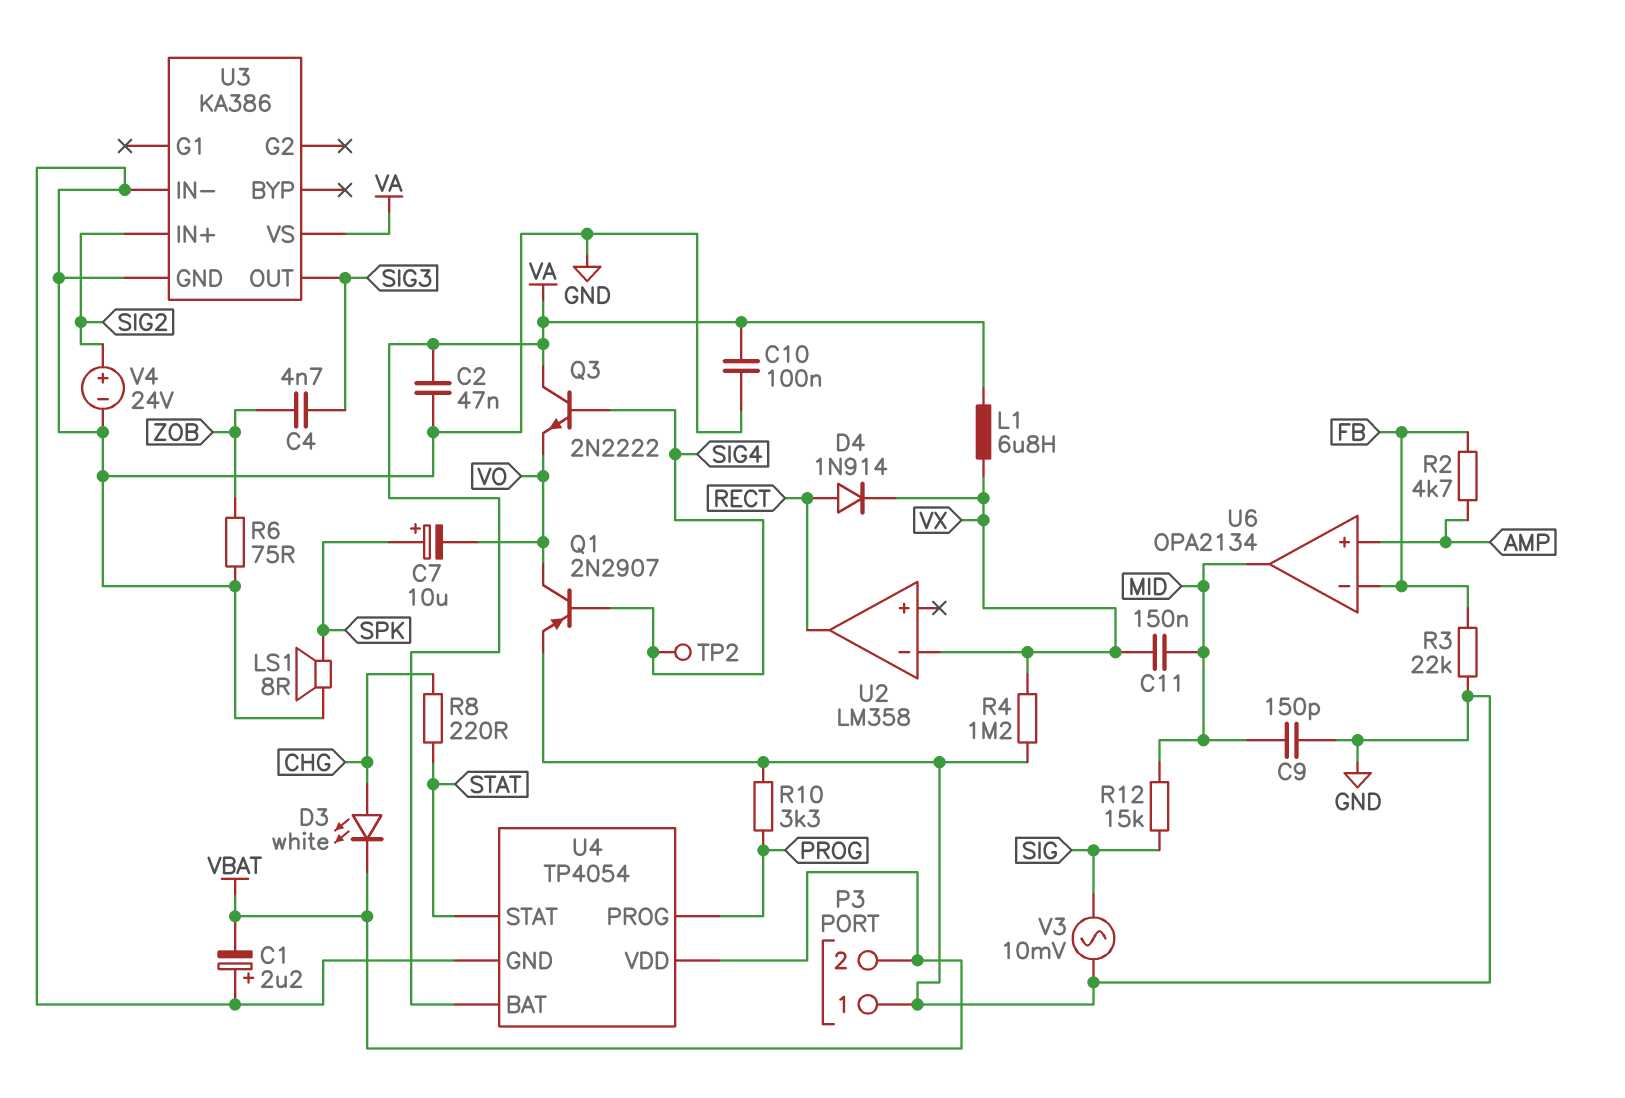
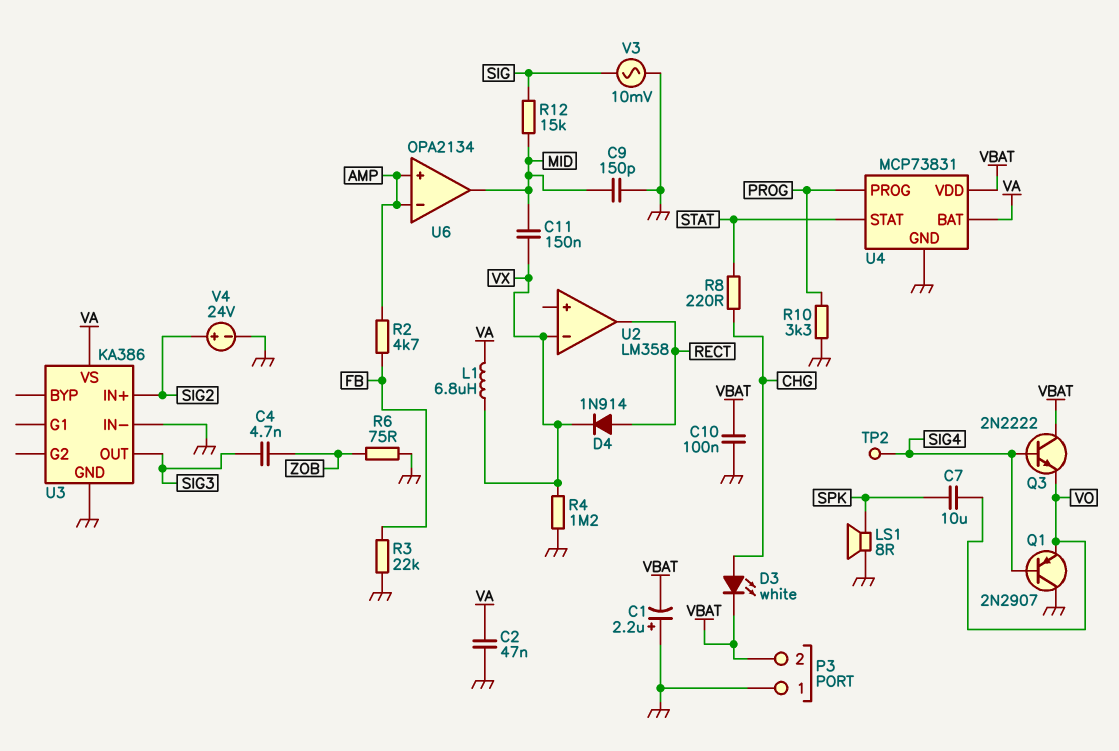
C7: 10uF (plus SPK, minus VO) -> 10uF (SPK, VO)
C10: 100nF (GND, VA) -> 100nF (GND, VBAT)
Q1: PNP 2N2907 (B SIG4, C VO, E GND) -> PNP 2N2907 (B SIG4, C GND, E VO)
Q3: NPN 2N2222 (B SIG4, C VA, E VO) -> NPN 2N2222 (B SIG4, C VBAT, E VO)
U4: TP4054 -> MCP73831
U6 pin in-: FB -> AMP

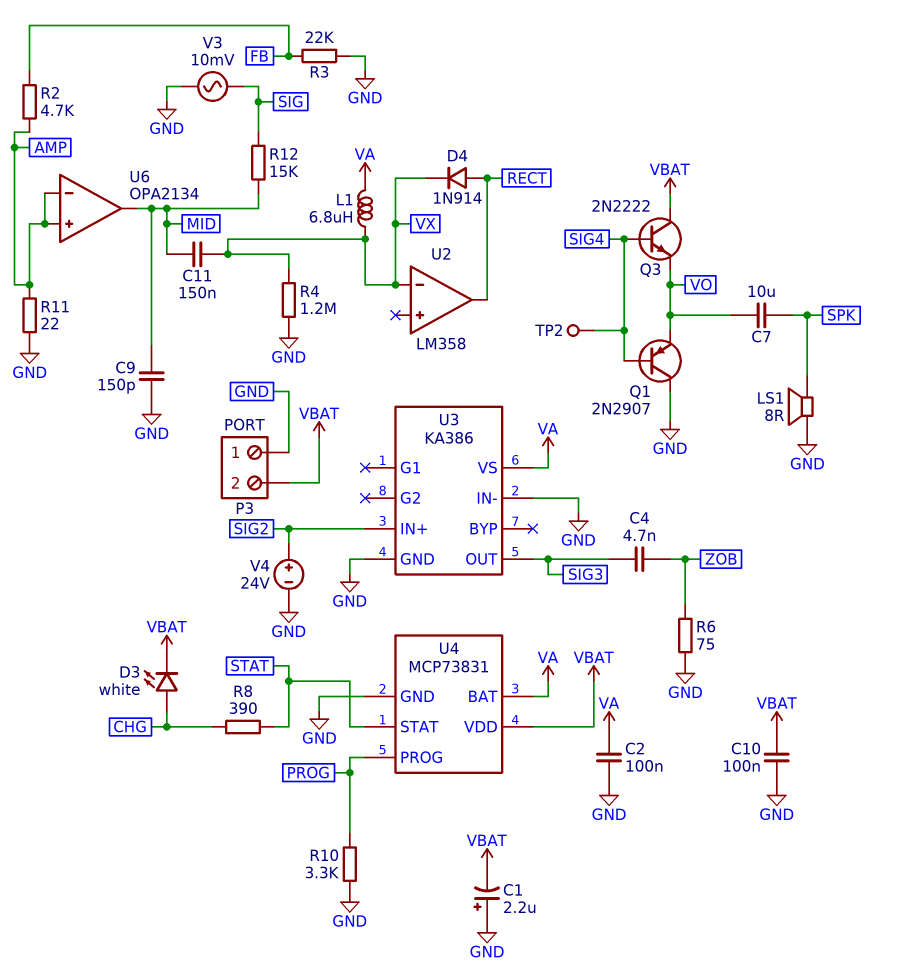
C2: 47nF (GND, VA) -> 100nF (GND, VA)
R8: 220 (CHG, STAT) -> 390 (CHG, STAT)
R11: none -> 22 (AMP, GND)

